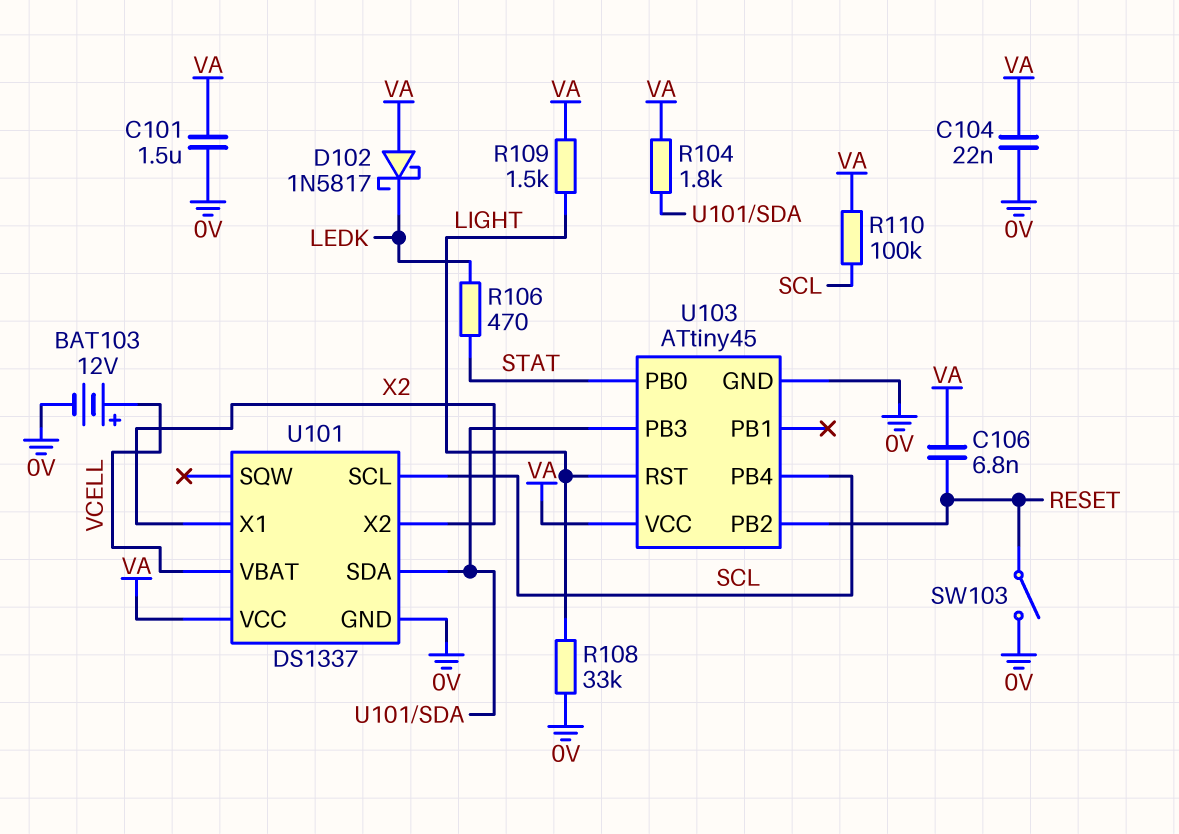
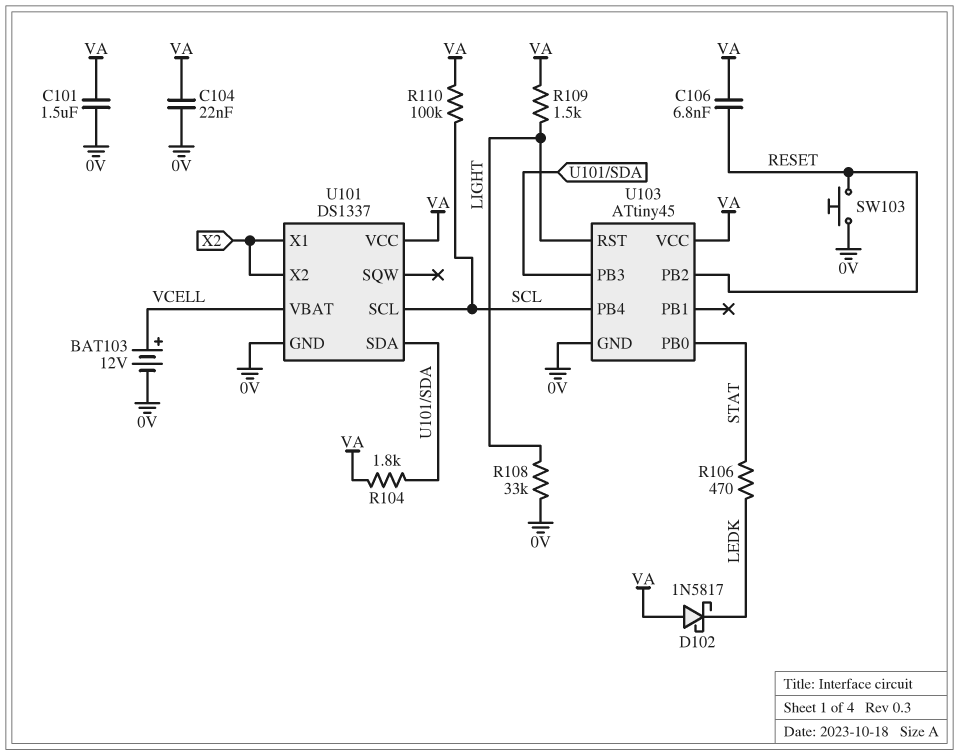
SW103: switch (0V, RESET) -> button (0V, RESET)

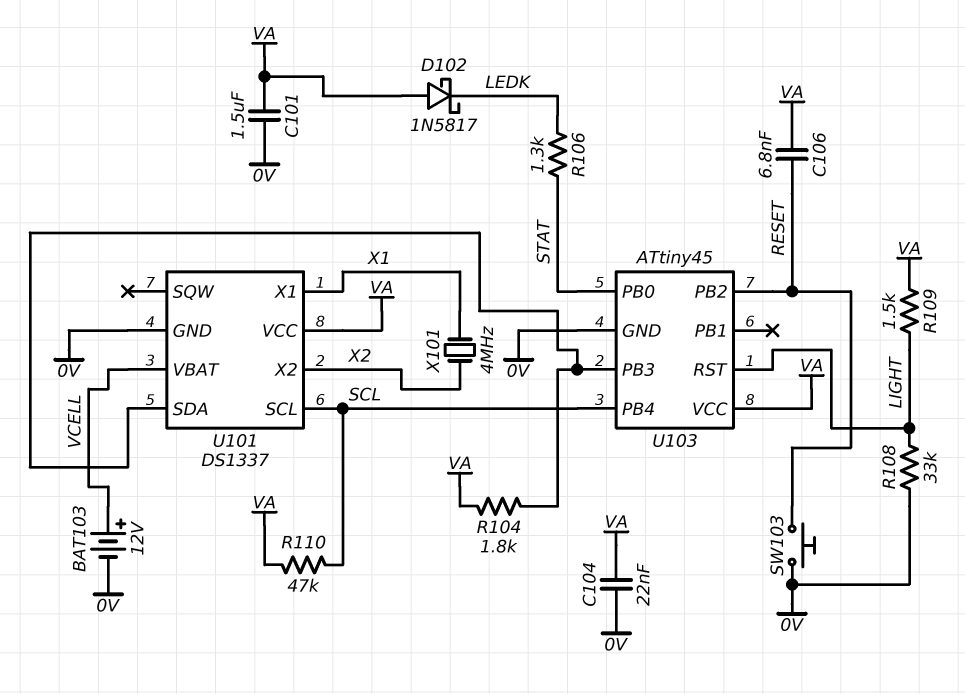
R106: 470 (LEDK, STAT) -> 1.3k (LEDK, STAT)
R110: 100k (SCL, VA) -> 47k (SCL, VA)
U101 pin X1: X2 -> X1
X101: none -> 4MHz (X1, X2)

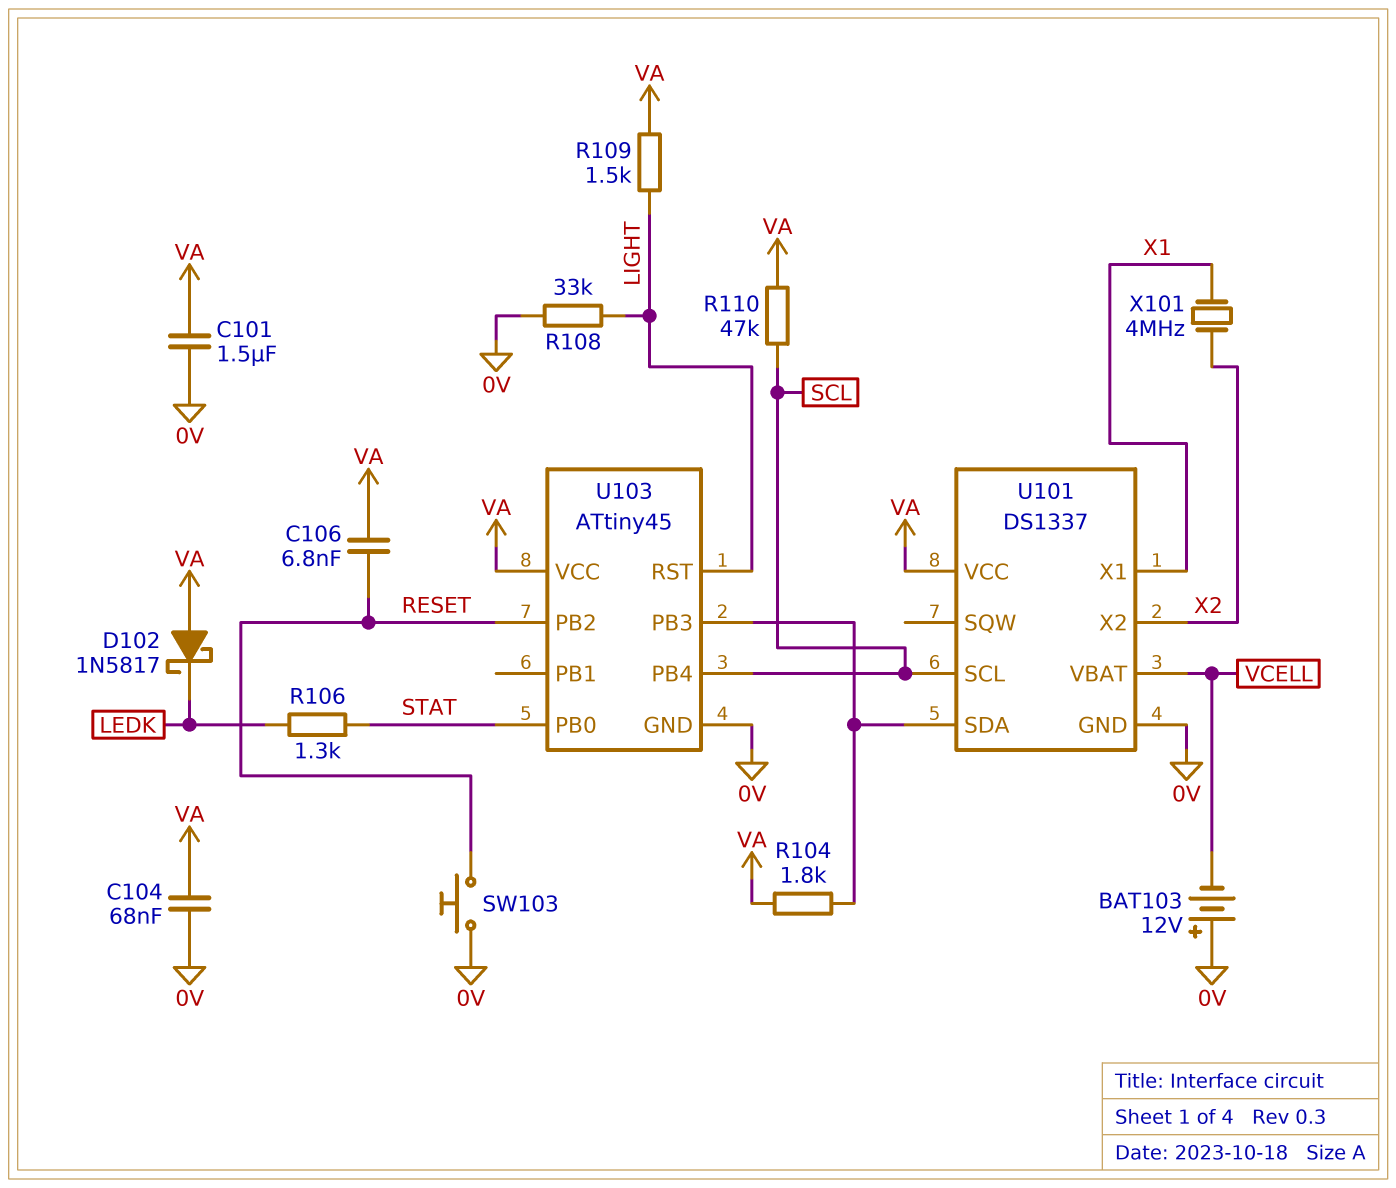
BAT103: 12V (plus VCELL, minus 0V) -> 12V (plus 0V, minus VCELL)
C104: 22nF (0V, VA) -> 68nF (0V, VA)

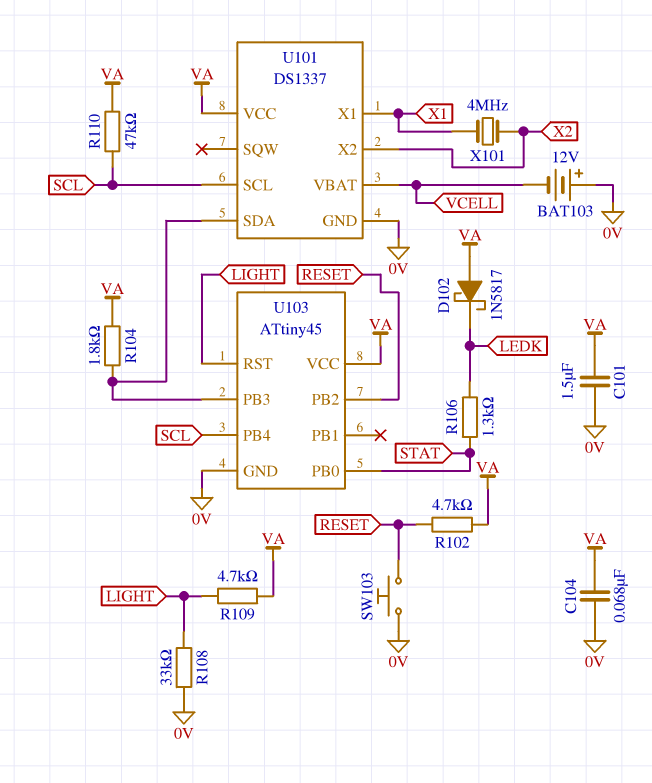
C106: 6.8nF (RESET, VA) -> none
R102: none -> 4.7k (RESET, VA)
R109: 1.5k (LIGHT, VA) -> 4.7k (LIGHT, VA)

